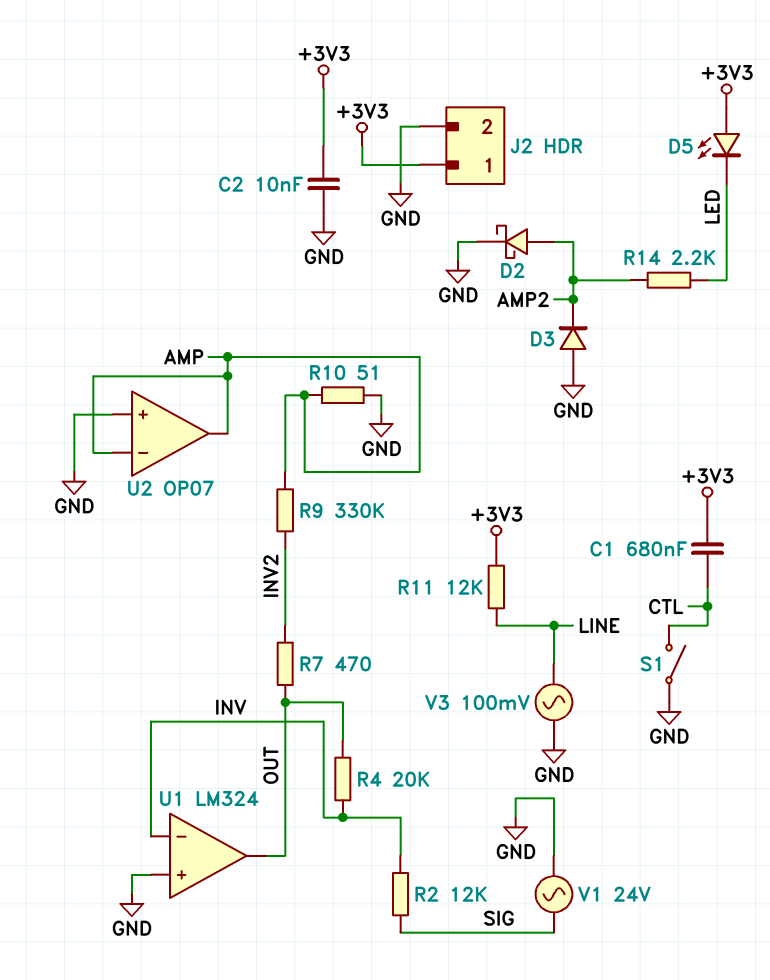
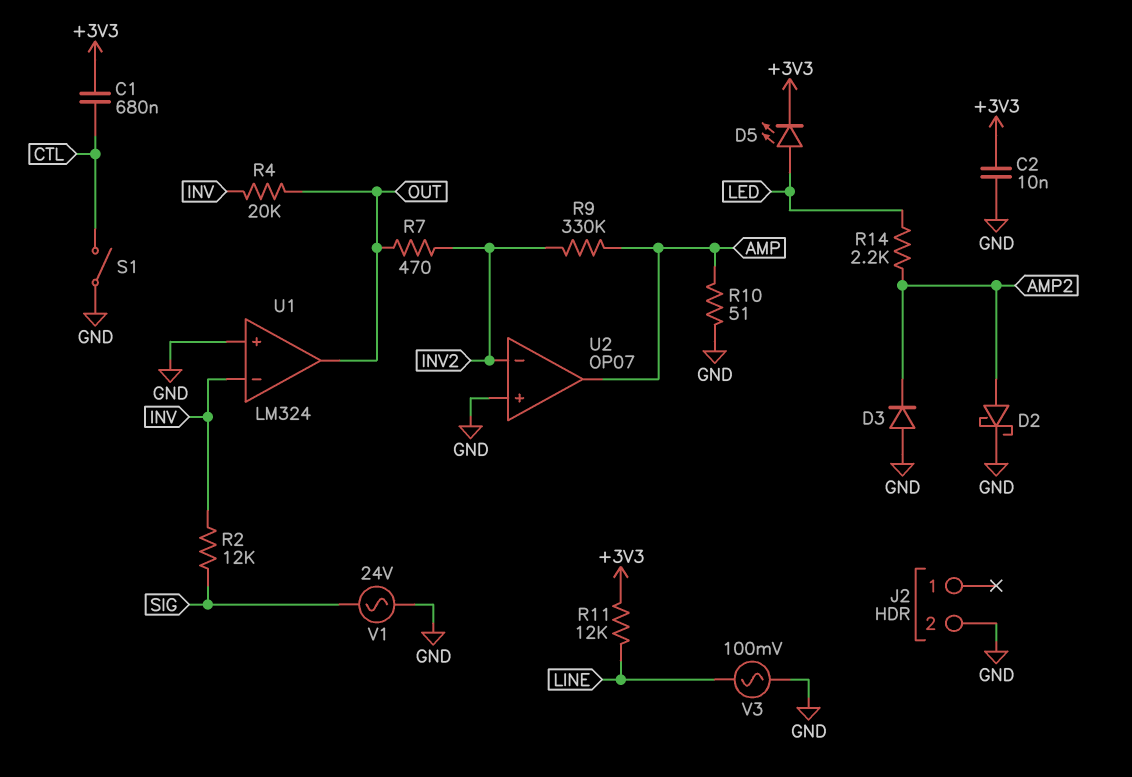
D5: LED (A +3V3, K LED) -> LED (A LED, K +3V3)
J2 pin 1: +3V3 -> none
U2 pin in-: AMP -> INV2

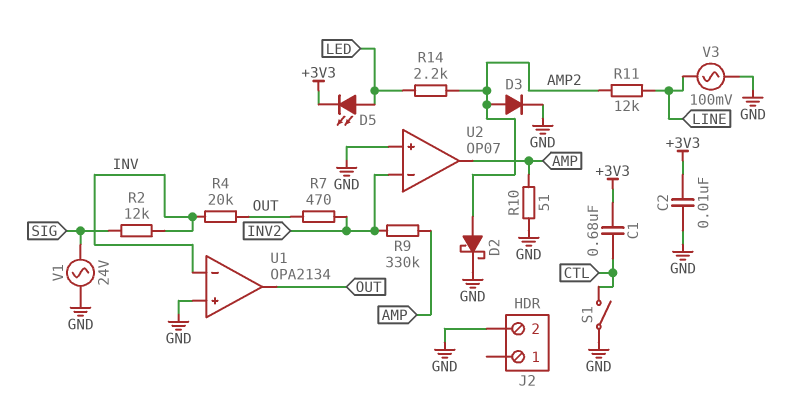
D3: diode (A GND, K AMP2) -> diode (A AMP2, K GND)
R11: 12k (+3V3, LINE) -> 12k (AMP2, LINE)
U1: LM324 -> OPA2134

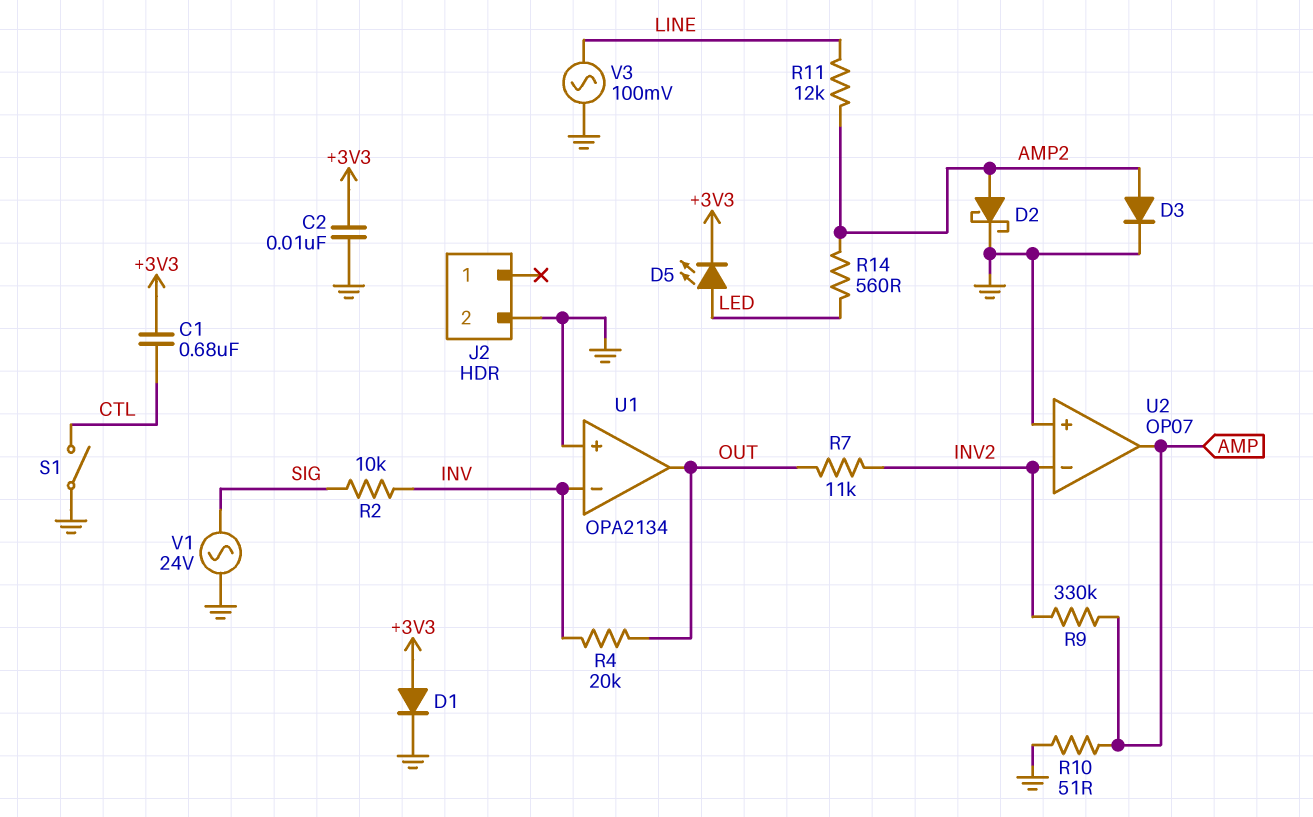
D1: none -> diode (A +3V3, K GND)
R2: 12k (INV, SIG) -> 10k (INV, SIG)
R7: 470 (INV2, OUT) -> 11k (INV2, OUT)
R14: 2.2k (AMP2, LED) -> 560 (AMP2, LED)

